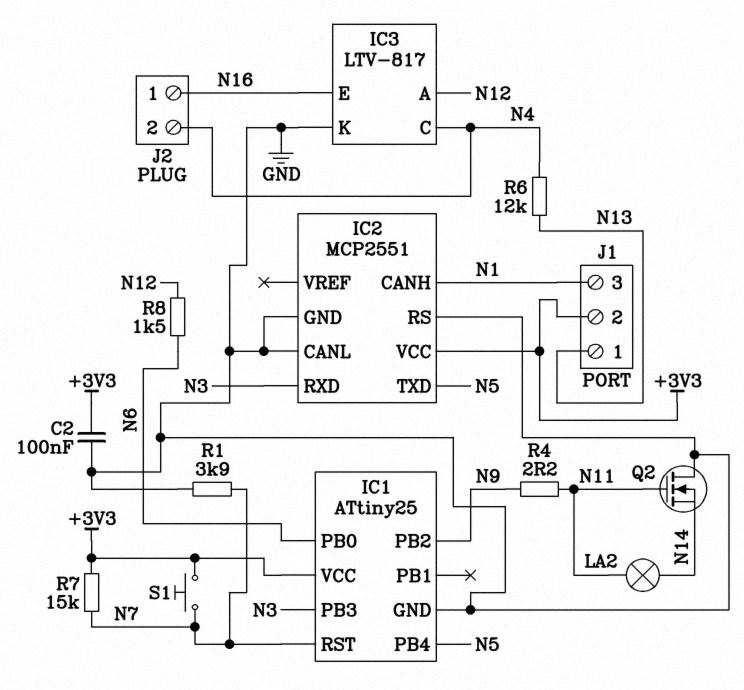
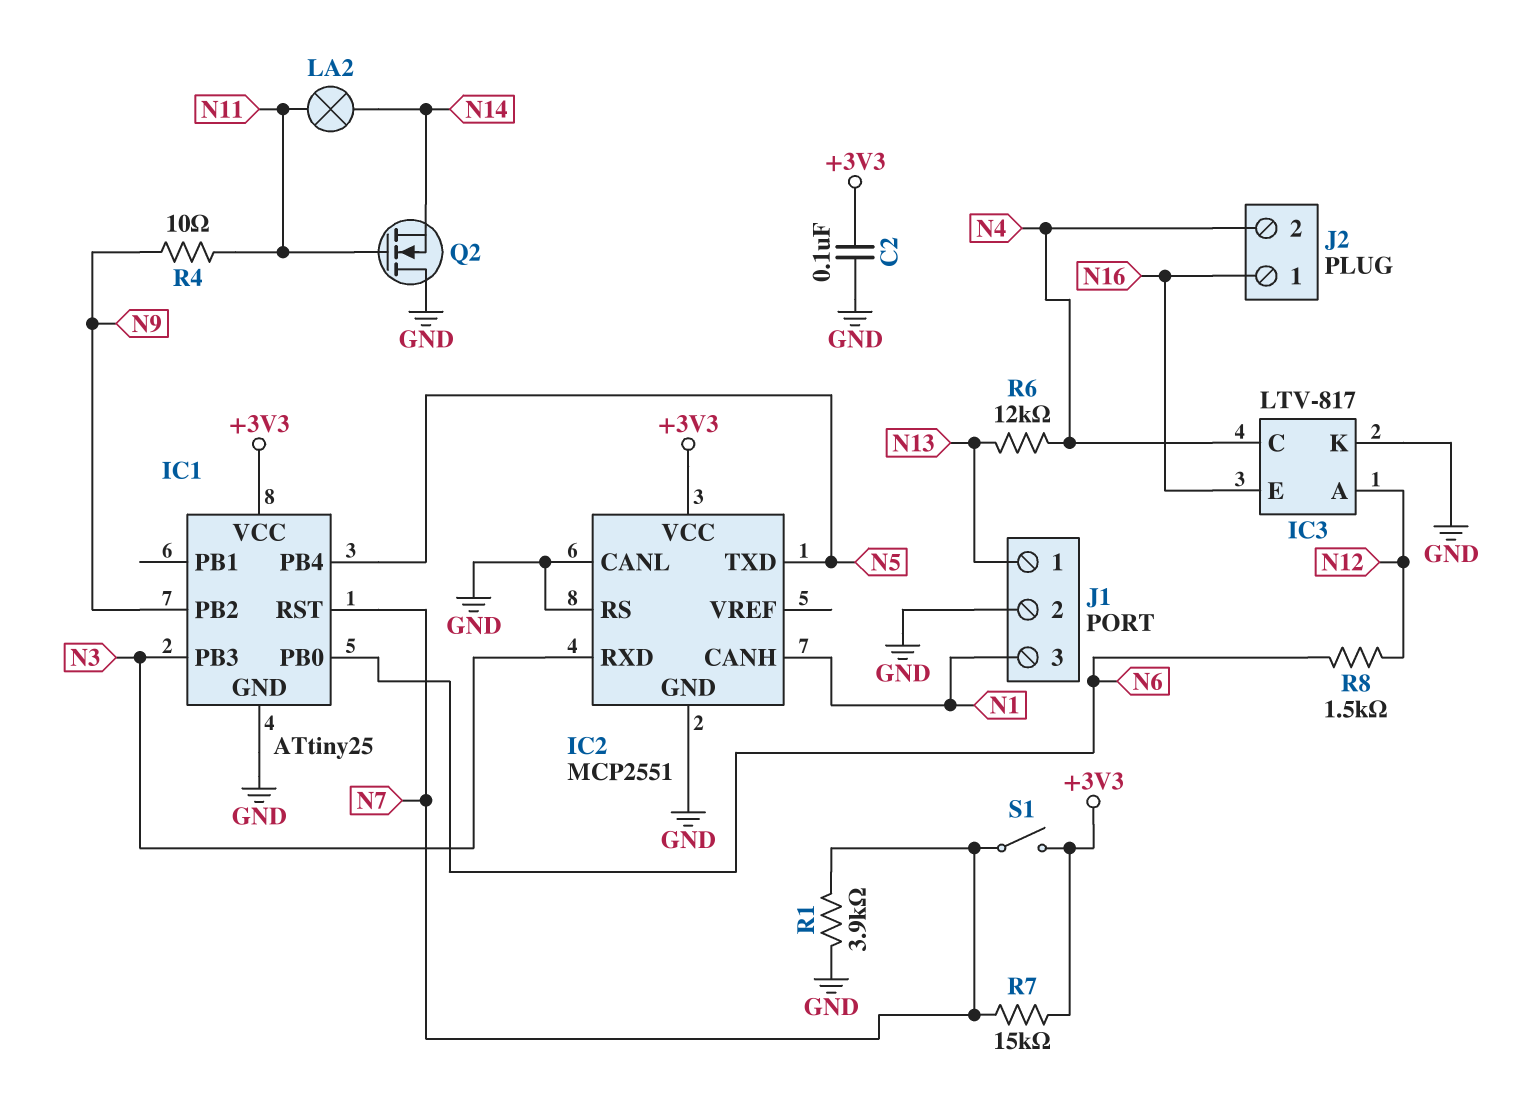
J1 pin 2: +3V3 -> GND
R4: 2.2 (N9, N11) -> 10 (N9, N11)
S1: button (+3V3, N7) -> switch (+3V3, N7)

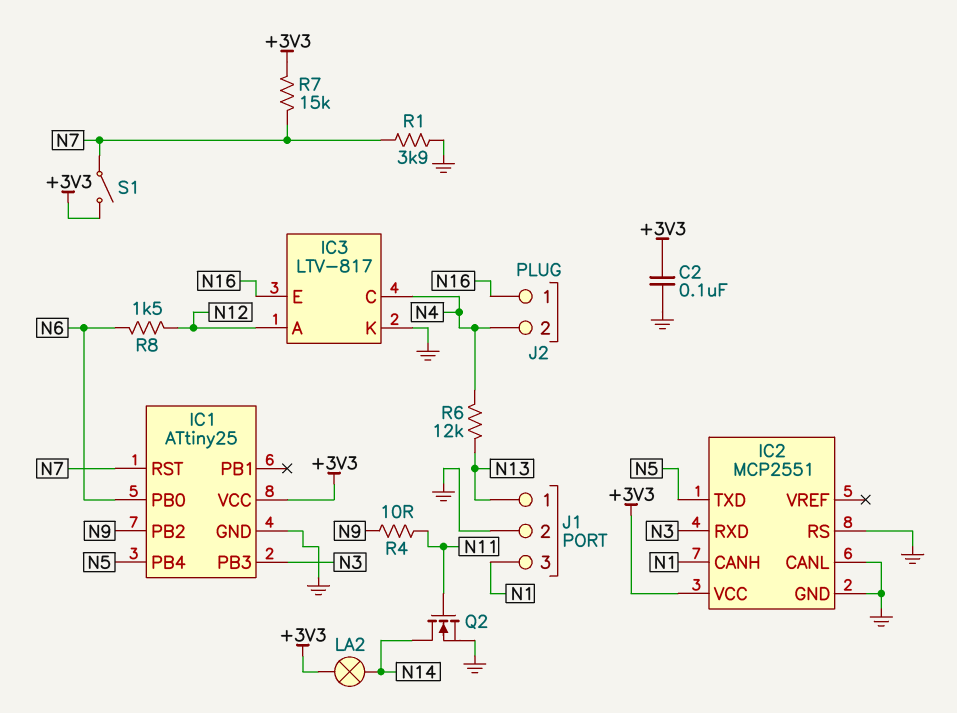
LA2: lamp (N11, N14) -> lamp (+3V3, N14)
Q2: NMOS (G N11, D GND, S N14) -> NMOS (G N11, D N14, S GND)

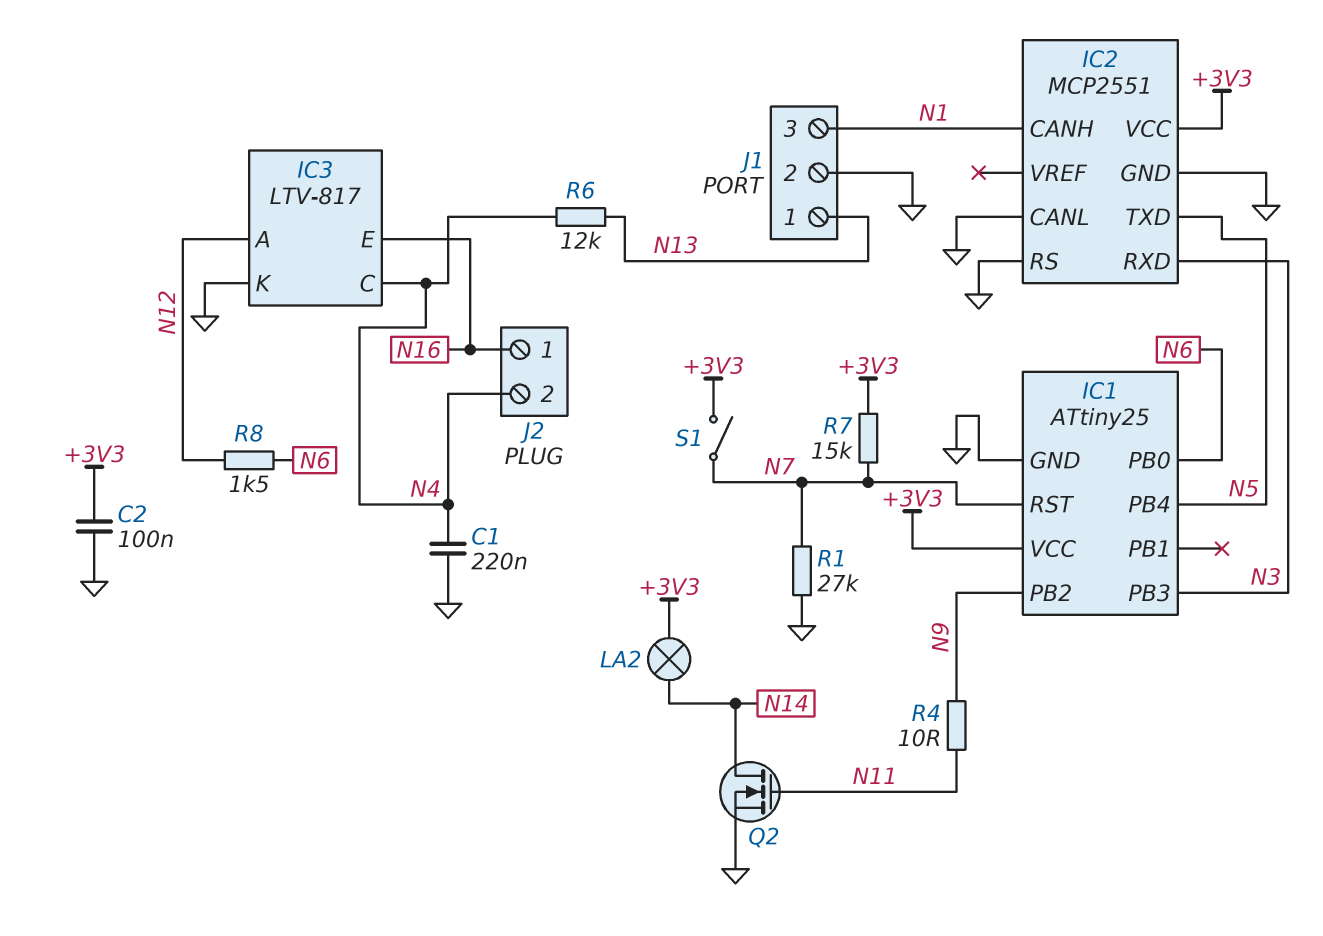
C1: none -> 220nF (GND, N4)
R1: 3.9k (GND, N7) -> 27k (GND, N7)

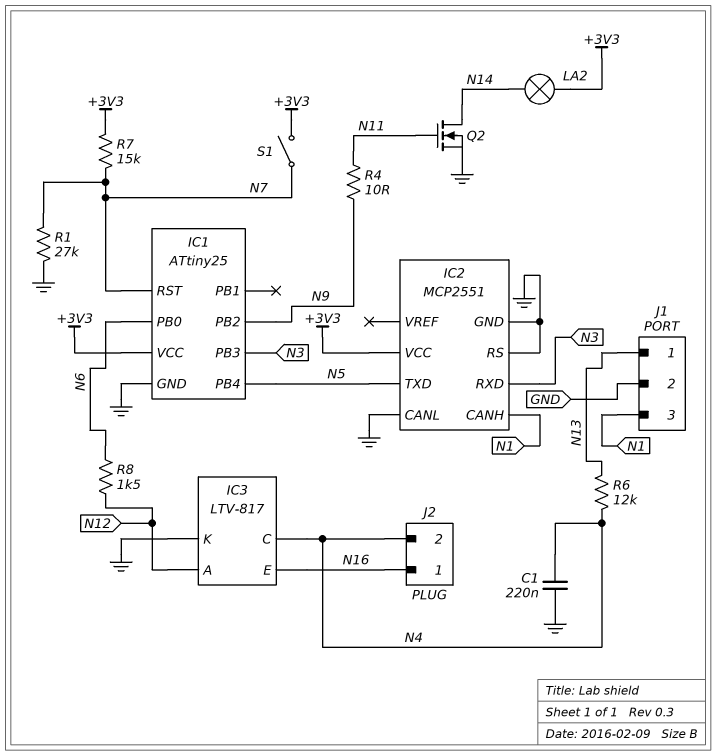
C2: 100nF (+3V3, GND) -> none

